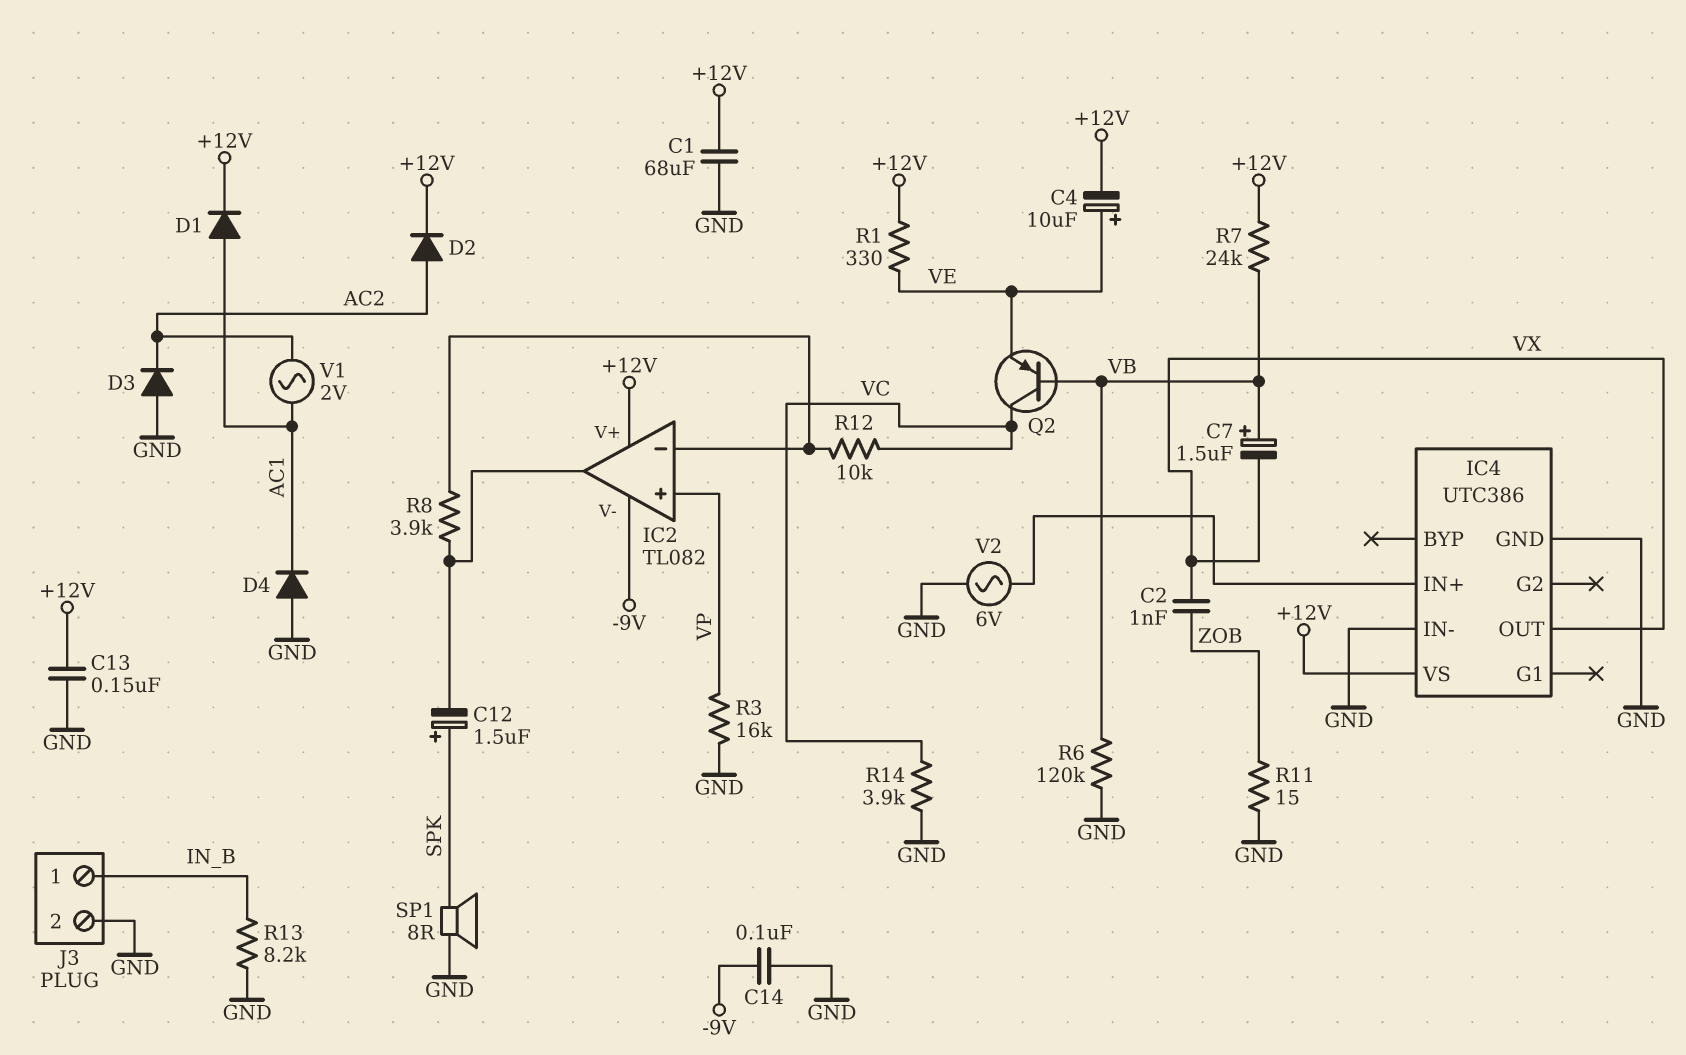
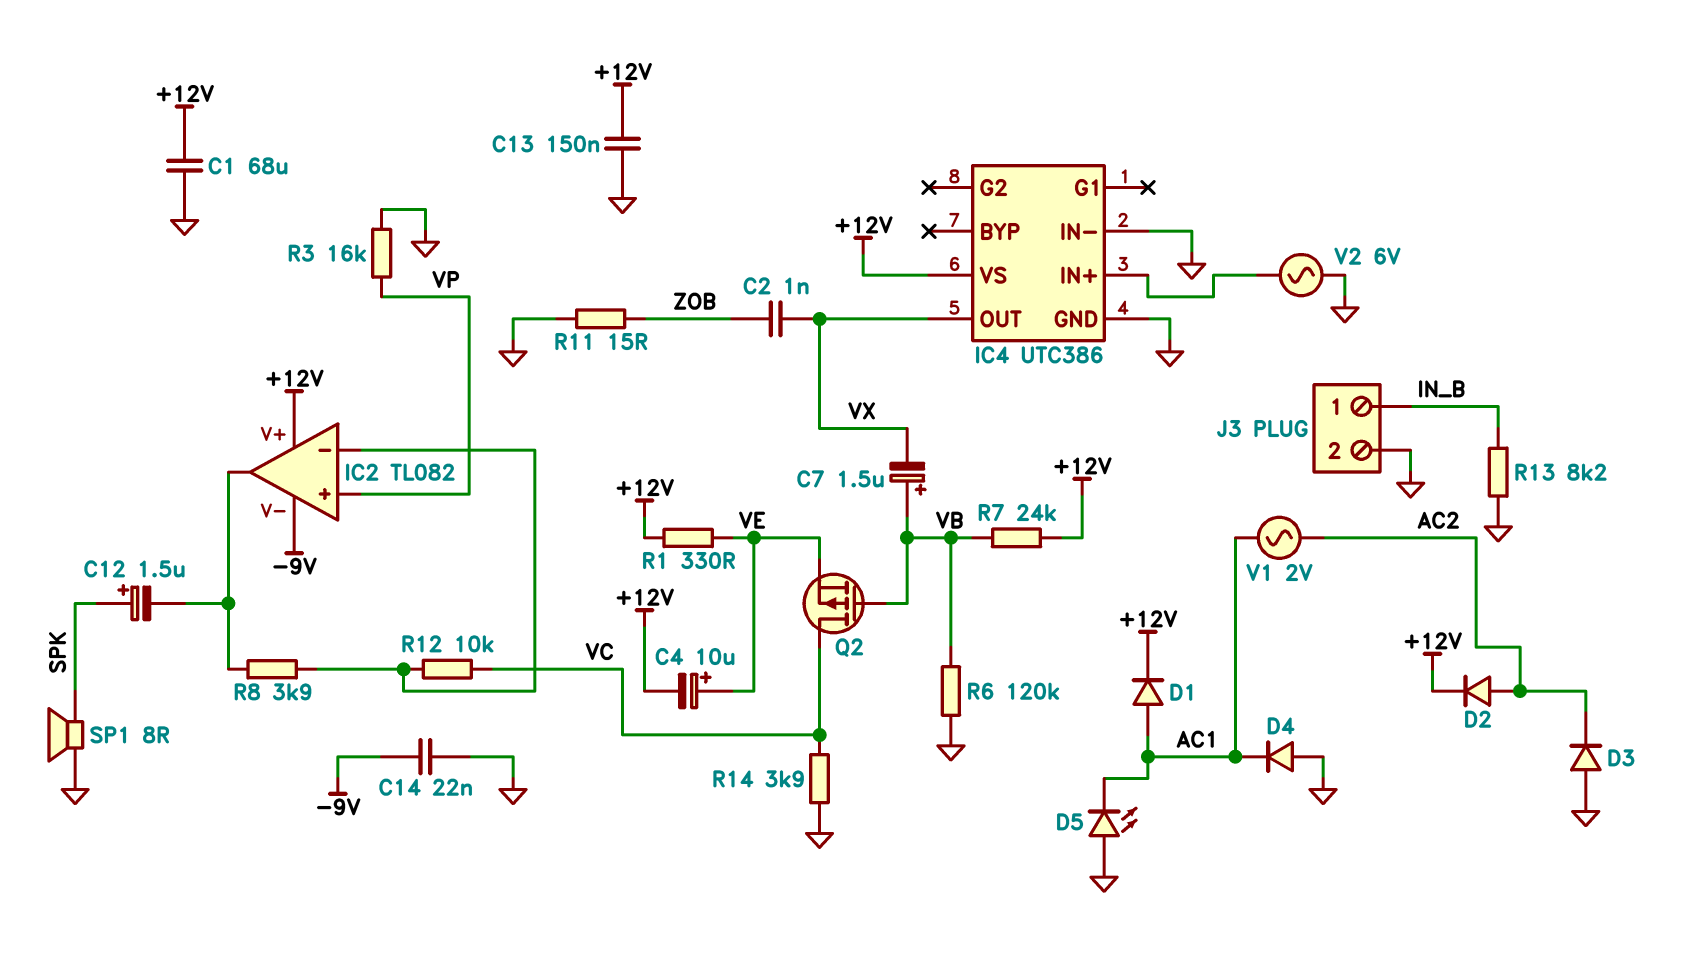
C14: 100nF (-9V, GND) -> 22nF (-9V, GND)
D5: none -> LED (A GND, K AC1)
Q2: PNP (B VB, C VC, E VE) -> PMOS (G VB, D VC, S VE)

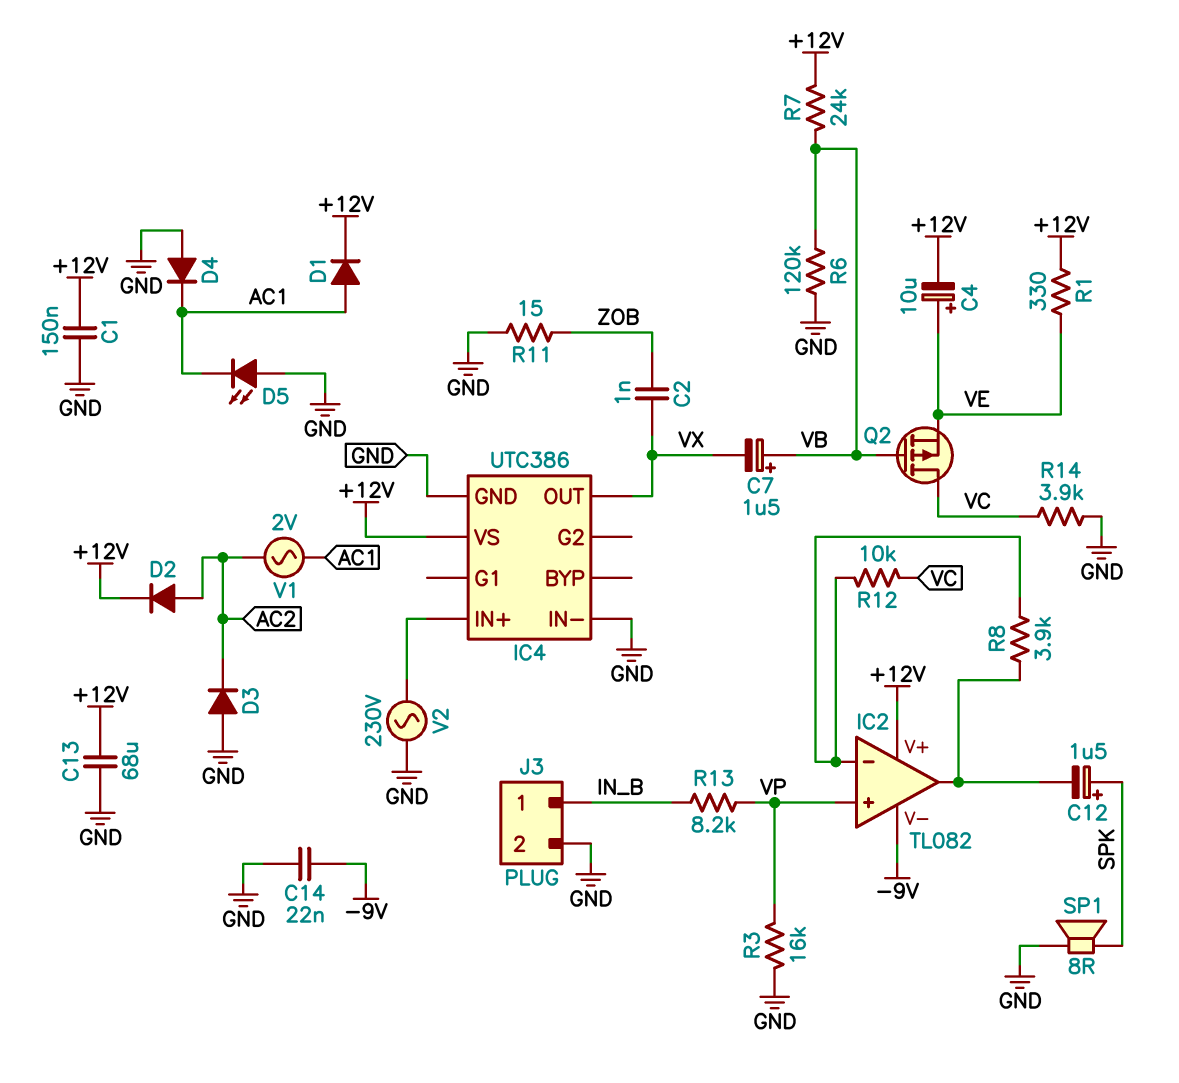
C1: 68uF (+12V, GND) -> 150nF (+12V, GND)
C13: 150nF (+12V, GND) -> 68uF (+12V, GND)
R13: 8.2k (GND, IN_B) -> 8.2k (IN_B, VP)
V2: AC 6V (GND, IC4/IN+) -> AC 230V (GND, IC4/IN+)

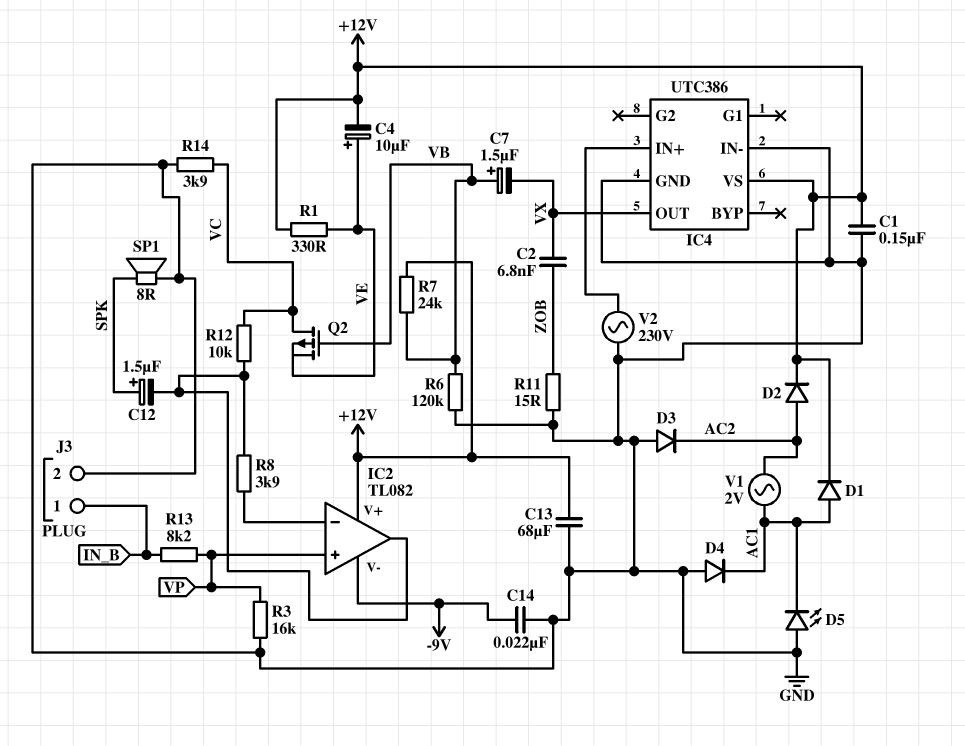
C2: 1nF (VX, ZOB) -> 6.8nF (VX, ZOB)
R12: 10k (IC2/in-, VC) -> 10k (IC2/out, VC)

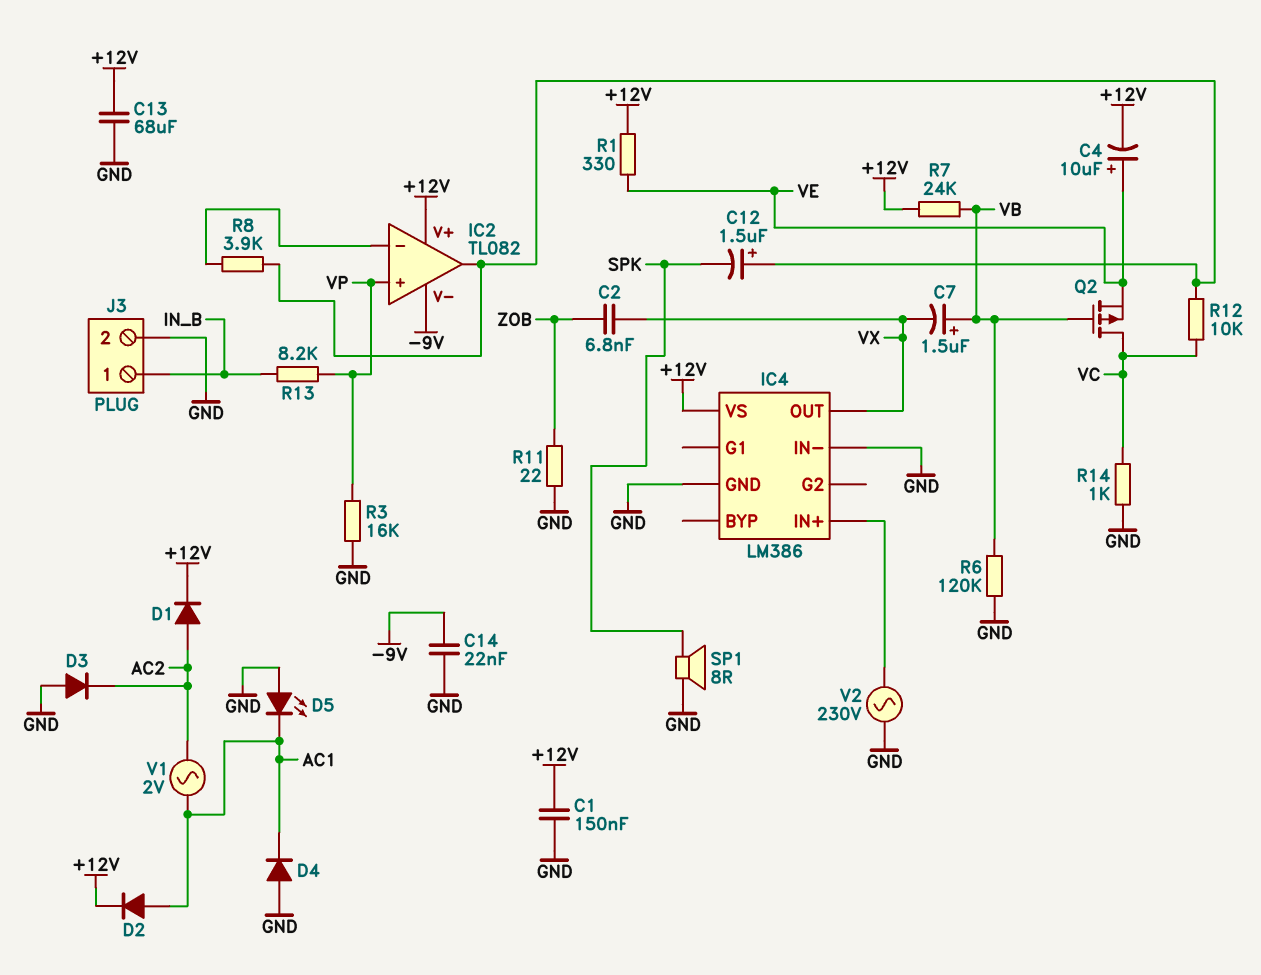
C12: 1.5uF (plus SPK, minus IC2/out) -> 1.5uF (plus IC2/out, minus SPK)
D1: diode (A AC1, K +12V) -> diode (A AC2, K +12V)
D2: diode (A AC2, K +12V) -> diode (A AC1, K +12V)
IC4: UTC386 -> LM386
R11: 15 (GND, ZOB) -> 22 (GND, ZOB)
R14: 3.9k (GND, VC) -> 1k (GND, VC)

